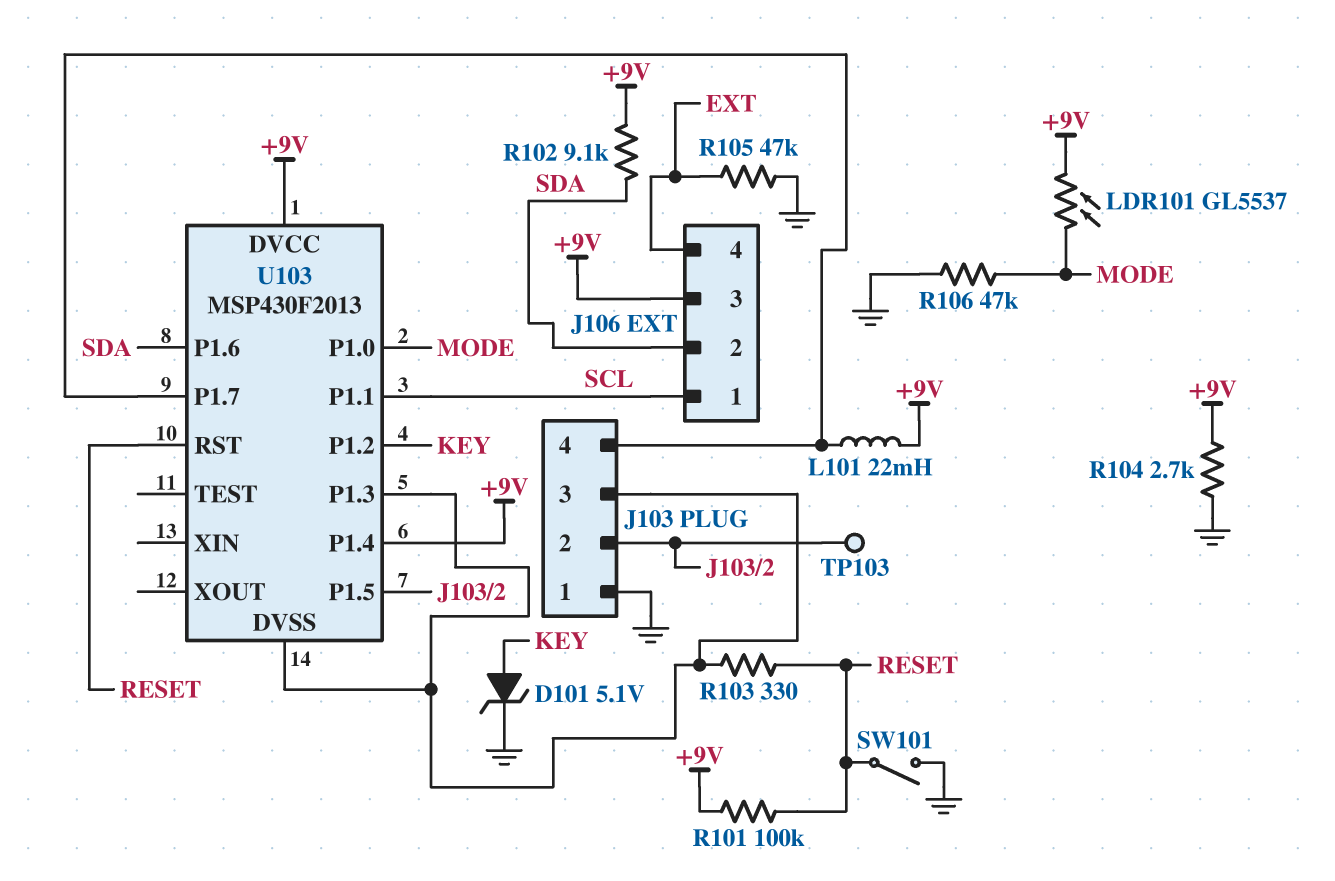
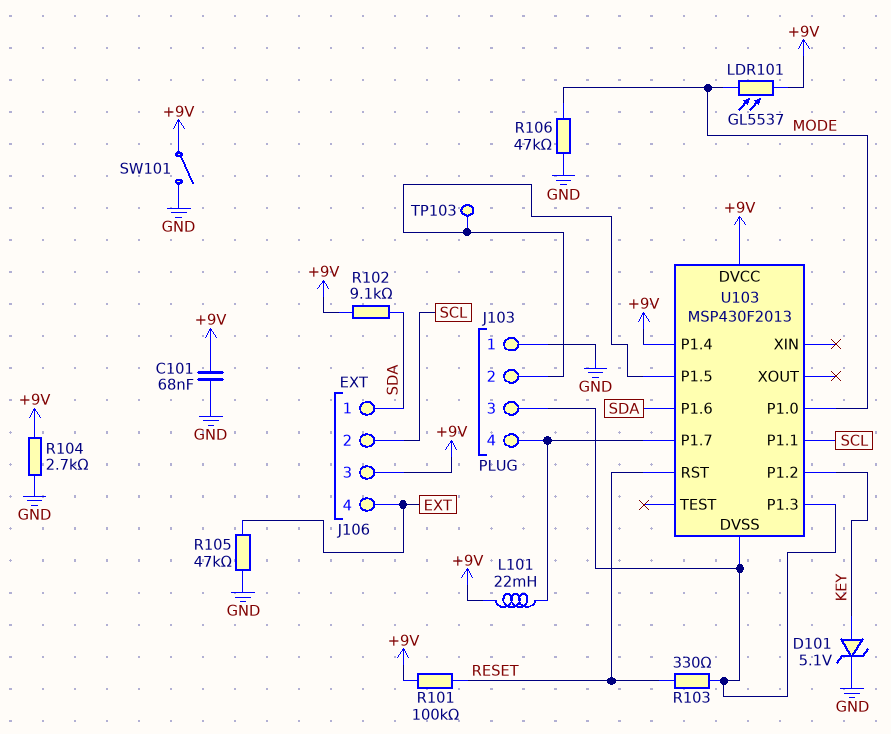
C101: none -> 68nF (+9V, GND)
J106 pin 1: SCL -> SDA
J106 pin 2: SDA -> SCL
SW101: switch (GND, RESET) -> switch (+9V, GND)

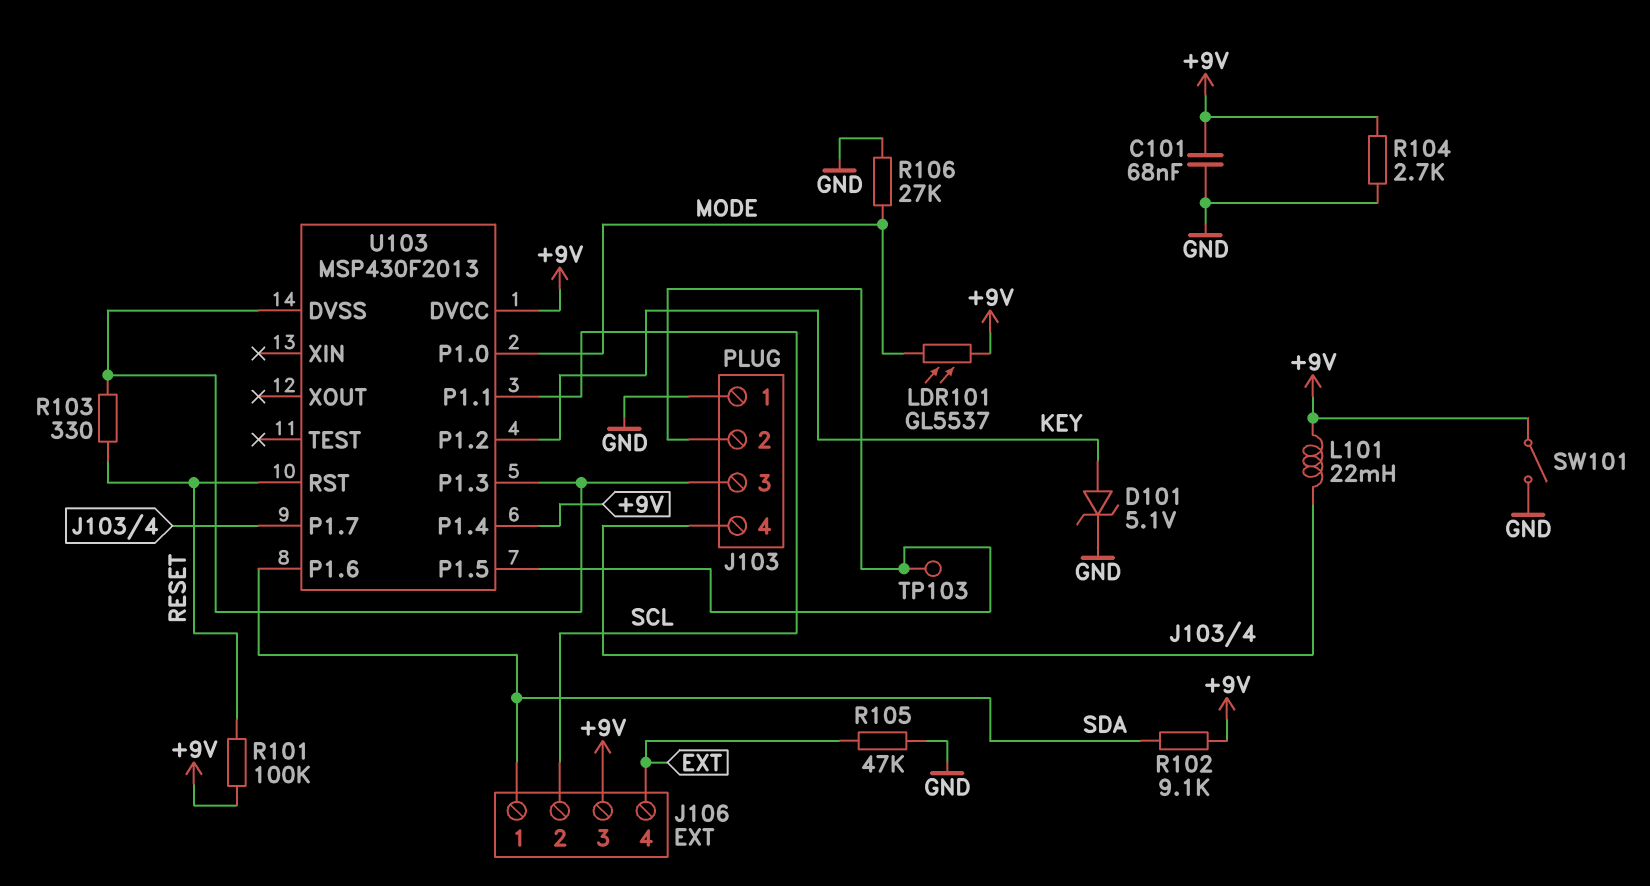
R106: 47k (GND, MODE) -> 27k (GND, MODE)

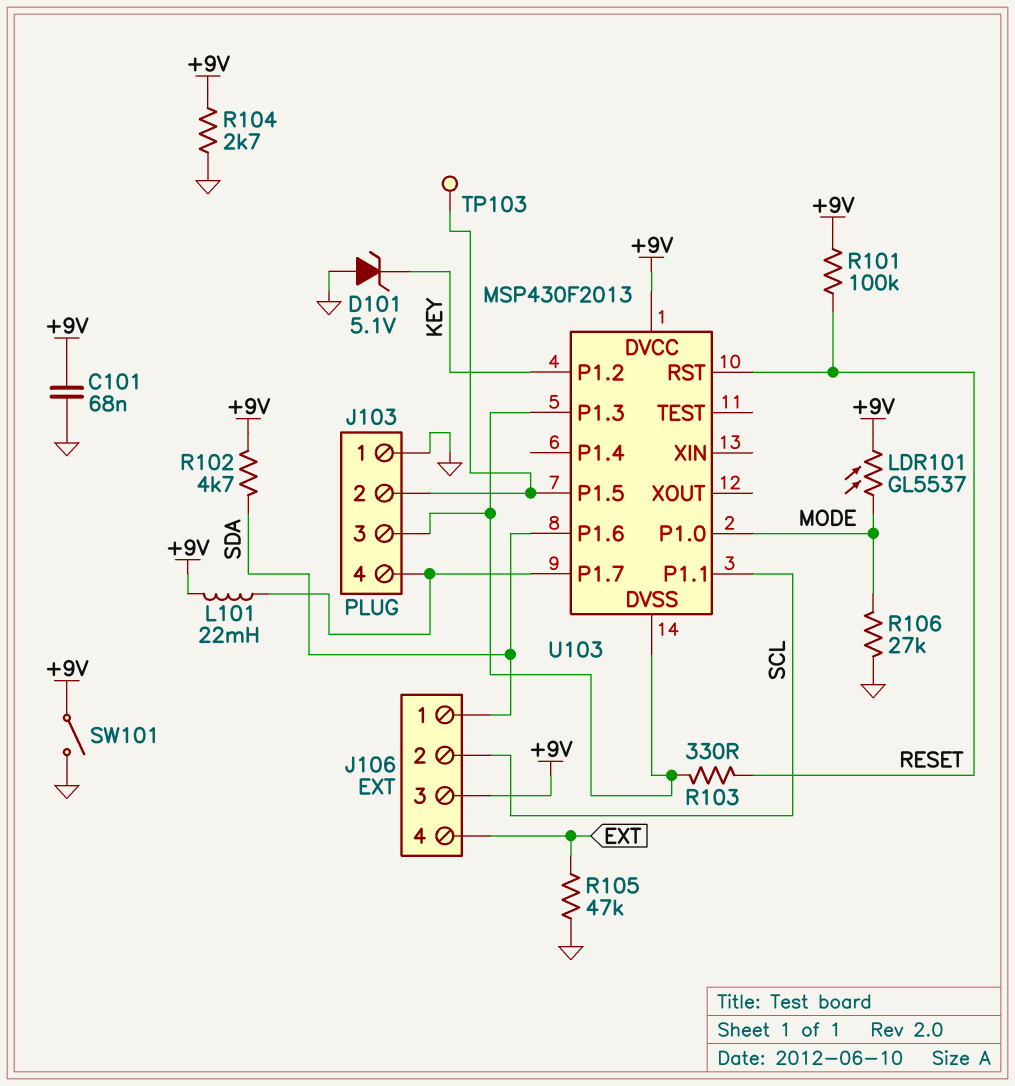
D101: zener 5.1V (A KEY, K GND) -> zener 5.1V (A GND, K KEY)
R102: 9.1k (+9V, SDA) -> 4.7k (+9V, SDA)
U103 pin P1.4: +9V -> none

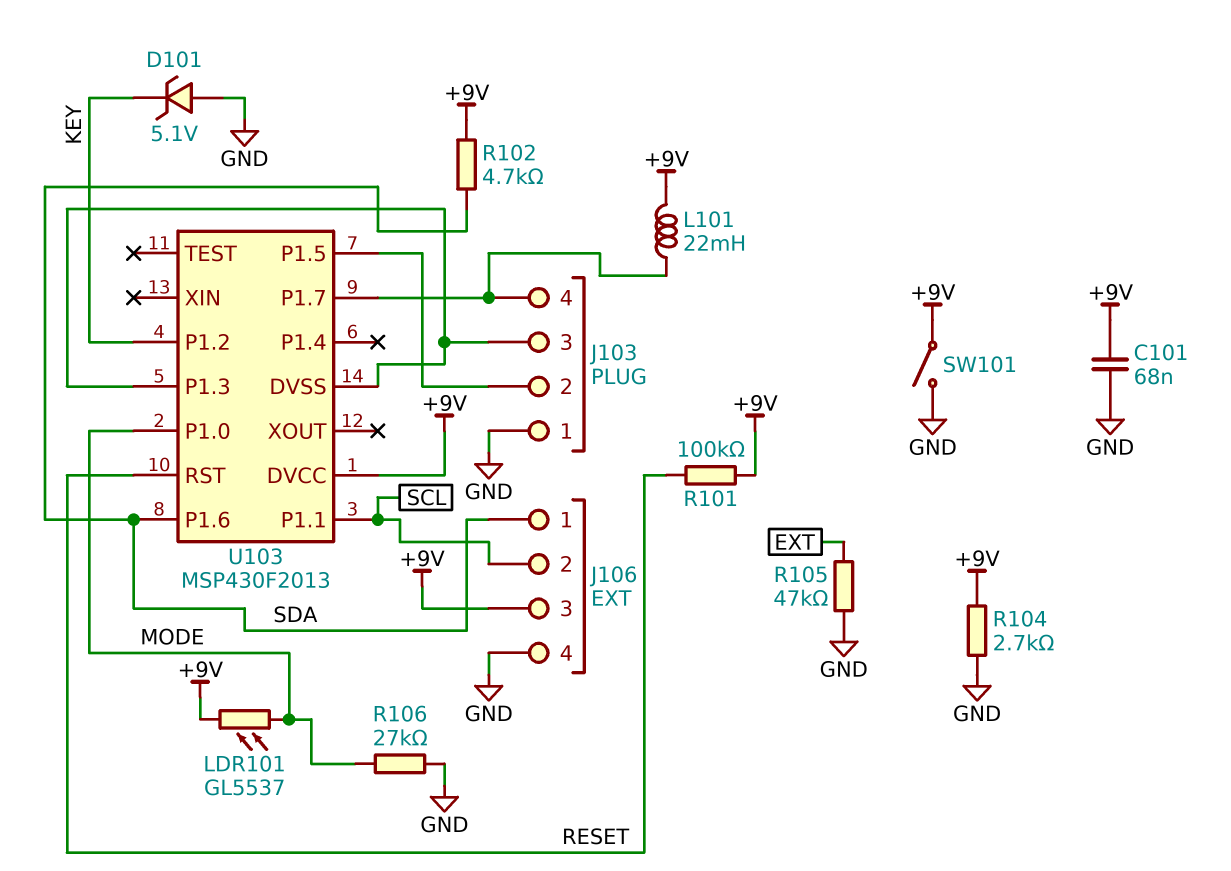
J106 pin 4: EXT -> GND
R103: 330 (J103/3, RESET) -> none
TP103: test point (J103/2) -> none

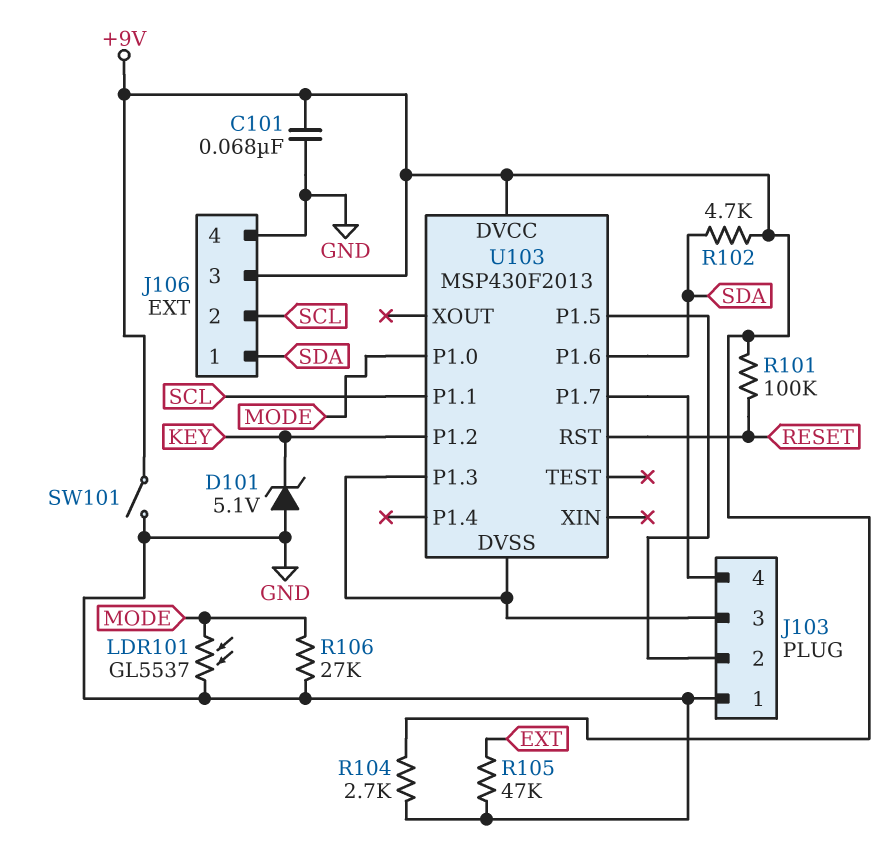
L101: 22mH (+9V, J103/4) -> none
LDR101: GL5537 (+9V, MODE) -> GL5537 (GND, MODE)

